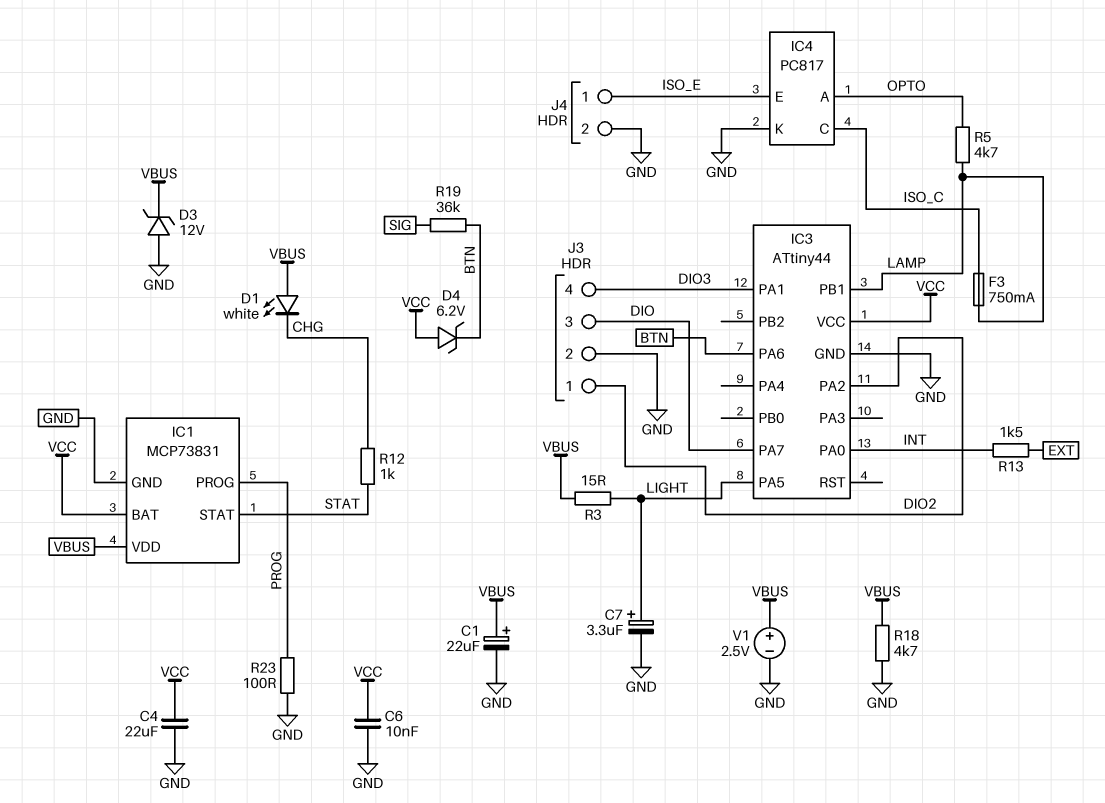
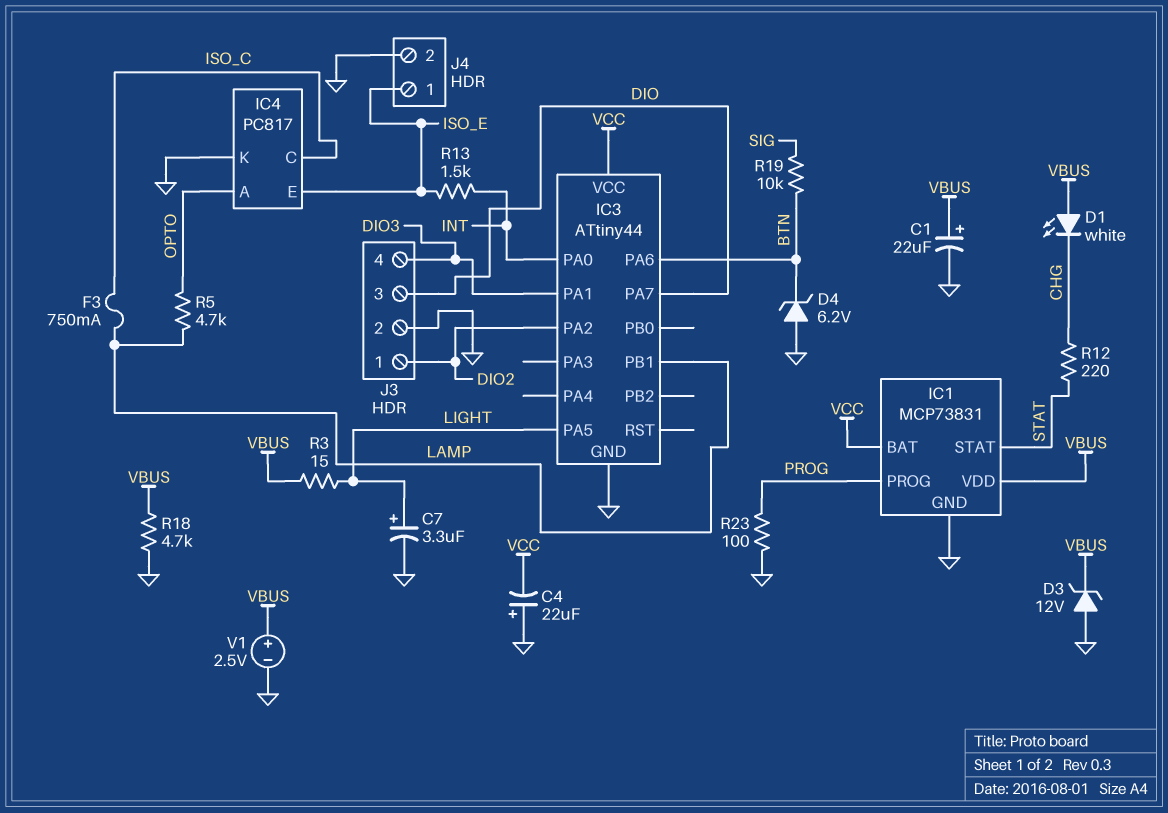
C4: 22uF (GND, VCC) -> 22uF (plus GND, minus VCC)
C6: 10nF (GND, VCC) -> none
D4: zener 6.2V (A VCC, K BTN) -> zener 6.2V (A GND, K BTN)
R12: 1k (CHG, STAT) -> 220 (CHG, STAT)
R13: 1.5k (EXT, INT) -> 1.5k (INT, ISO_E)
R19: 36k (BTN, SIG) -> 10k (BTN, SIG)

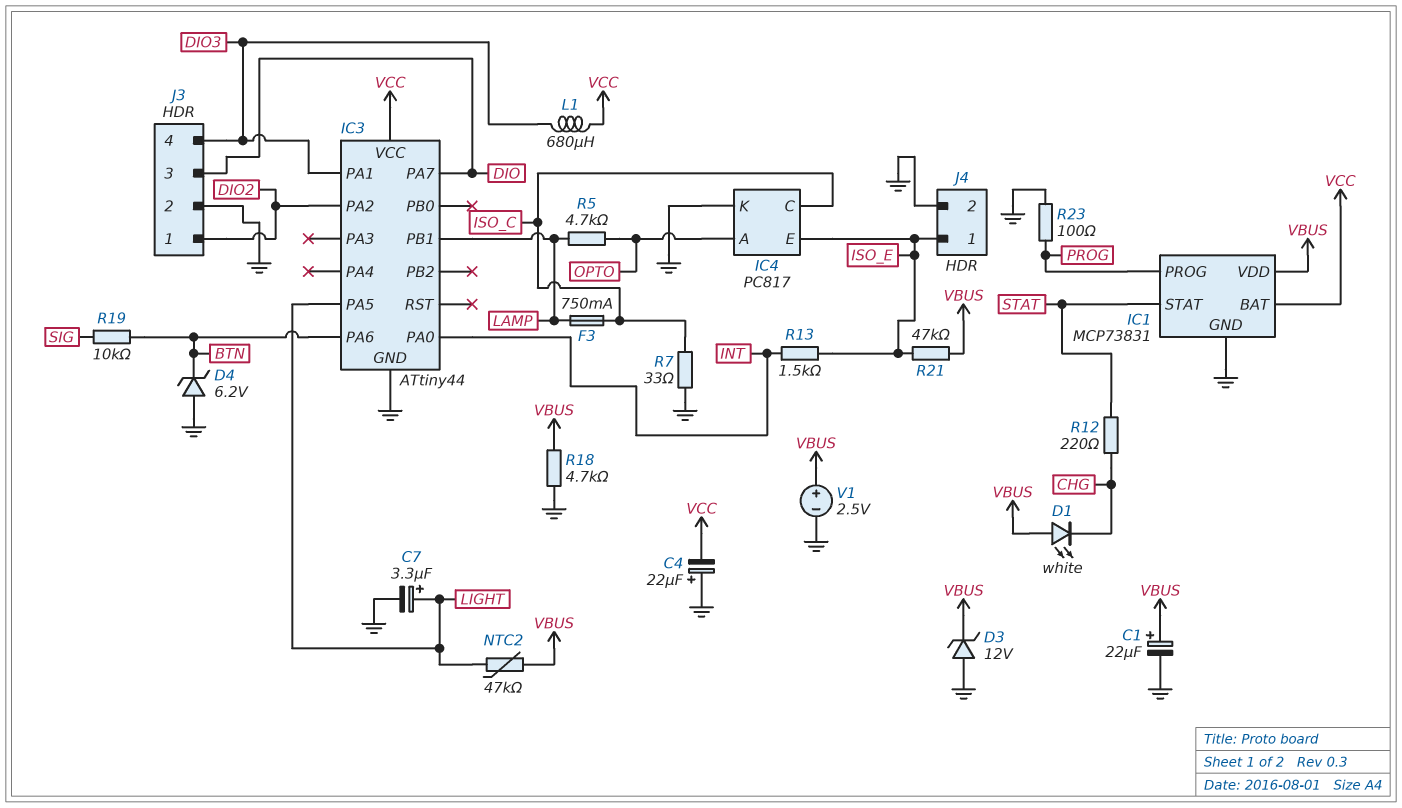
L1: none -> 680uH (DIO3, VCC)
NTC2: none -> 47k (LIGHT, VBUS)
R3: 15 (LIGHT, VBUS) -> none
R7: none -> 33 (GND, ISO_C)
R21: none -> 47k (ISO_E, VBUS)

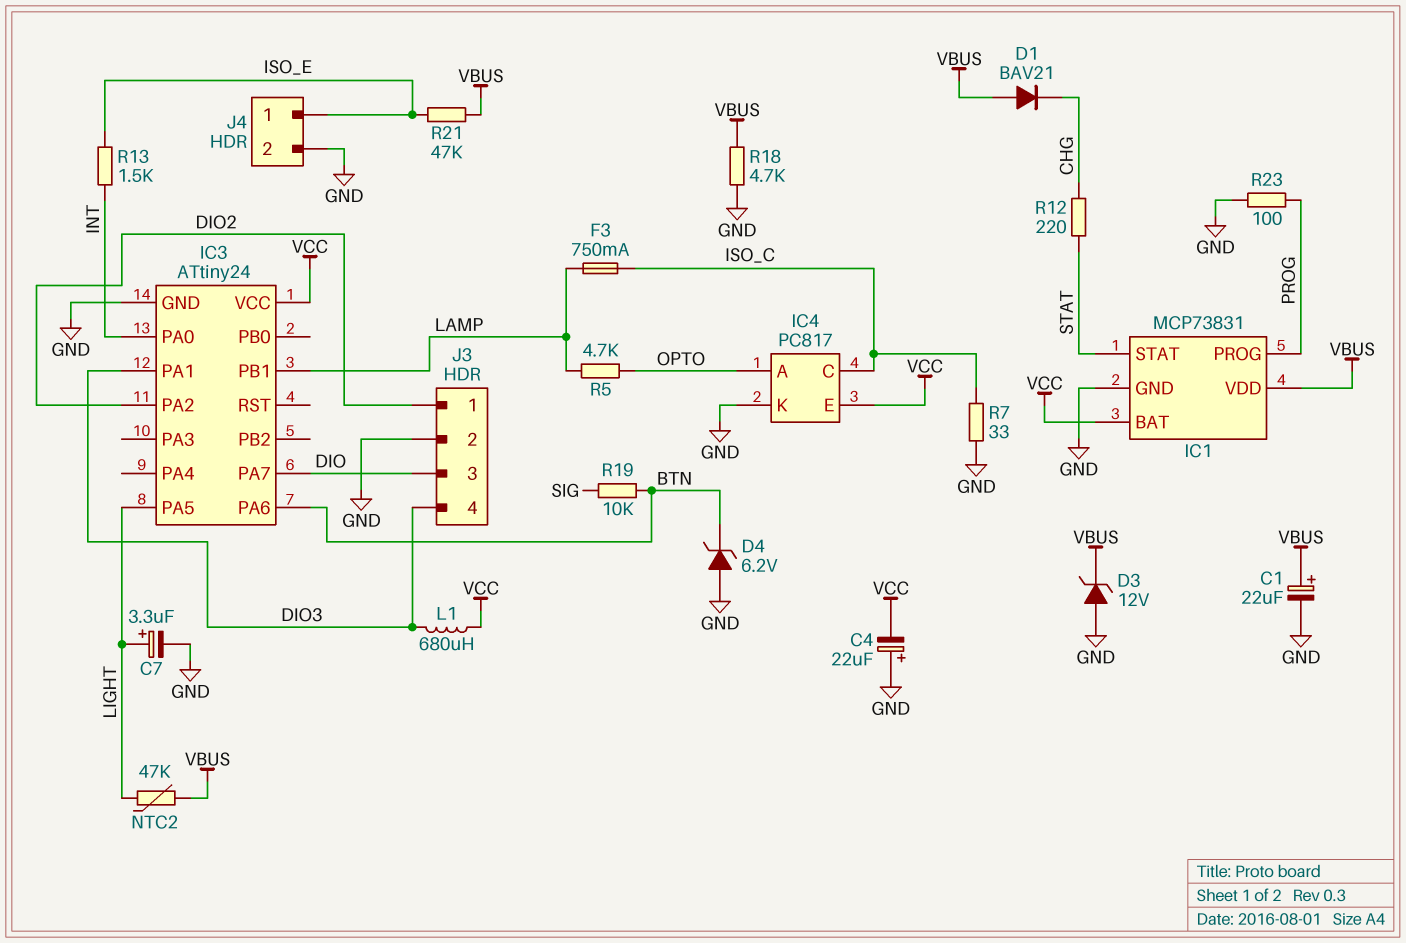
D1: LED white (A VBUS, K CHG) -> diode BAV21 (A VBUS, K CHG)
IC3: ATtiny44 -> ATtiny24
IC4 pin E: ISO_E -> VCC
V1: 2.5V (plus VBUS, minus GND) -> none

